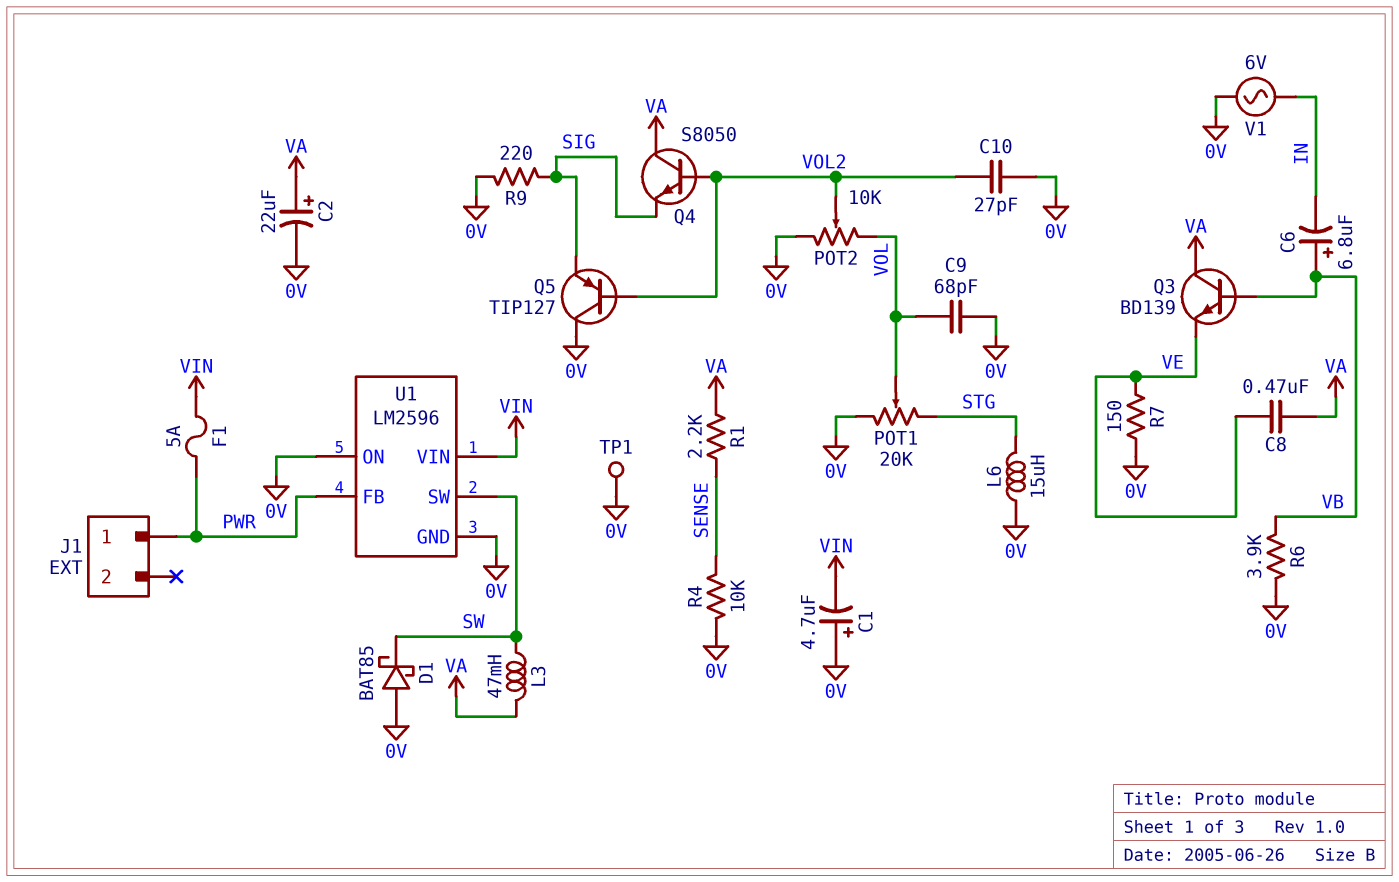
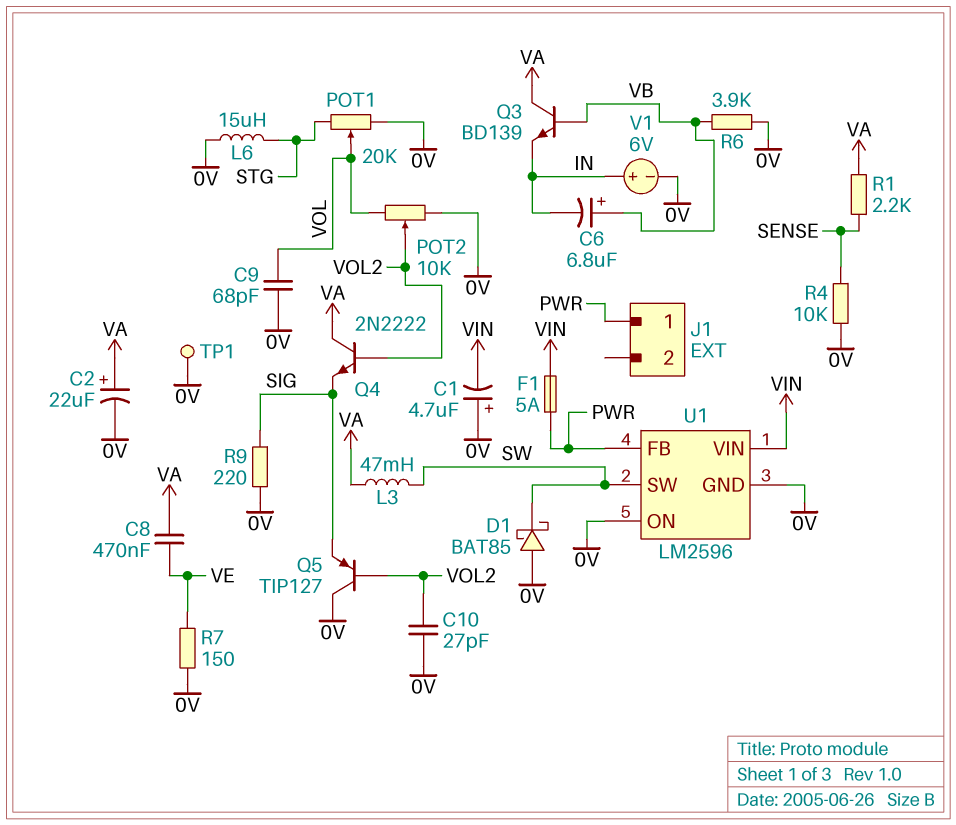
Q3: NPN BD139 (B VB, C VA, E VE) -> NPN BD139 (B VB, C VA, E IN)
Q4: NPN S8050 (B VOL2, C VA, E SIG) -> NPN 2N2222 (B VOL2, C VA, E SIG)
V1: AC 6V (0V, IN) -> 6V (plus IN, minus 0V)

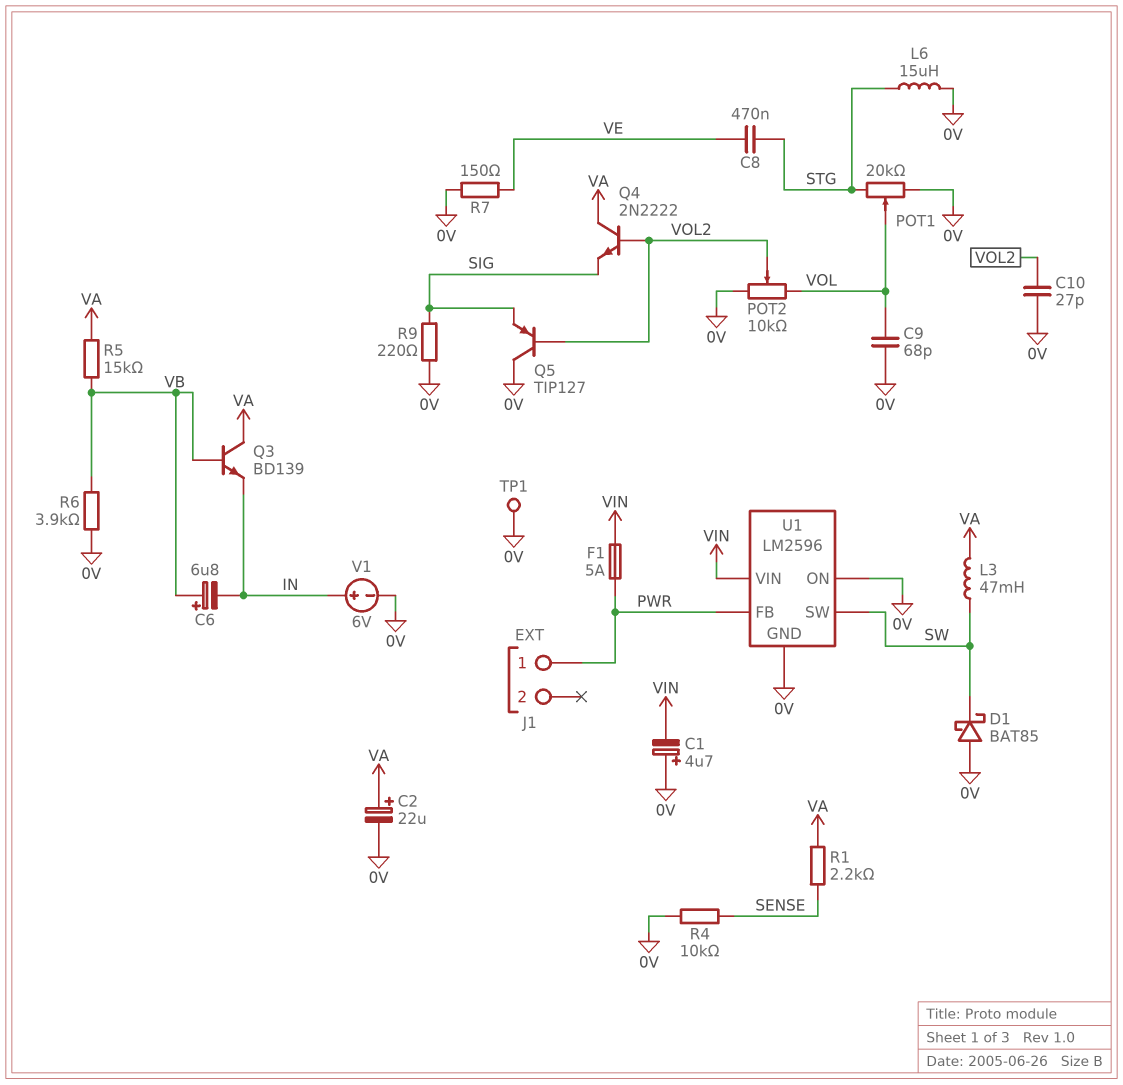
C8: 470nF (VA, VE) -> 470nF (STG, VE)
R5: none -> 15k (VA, VB)

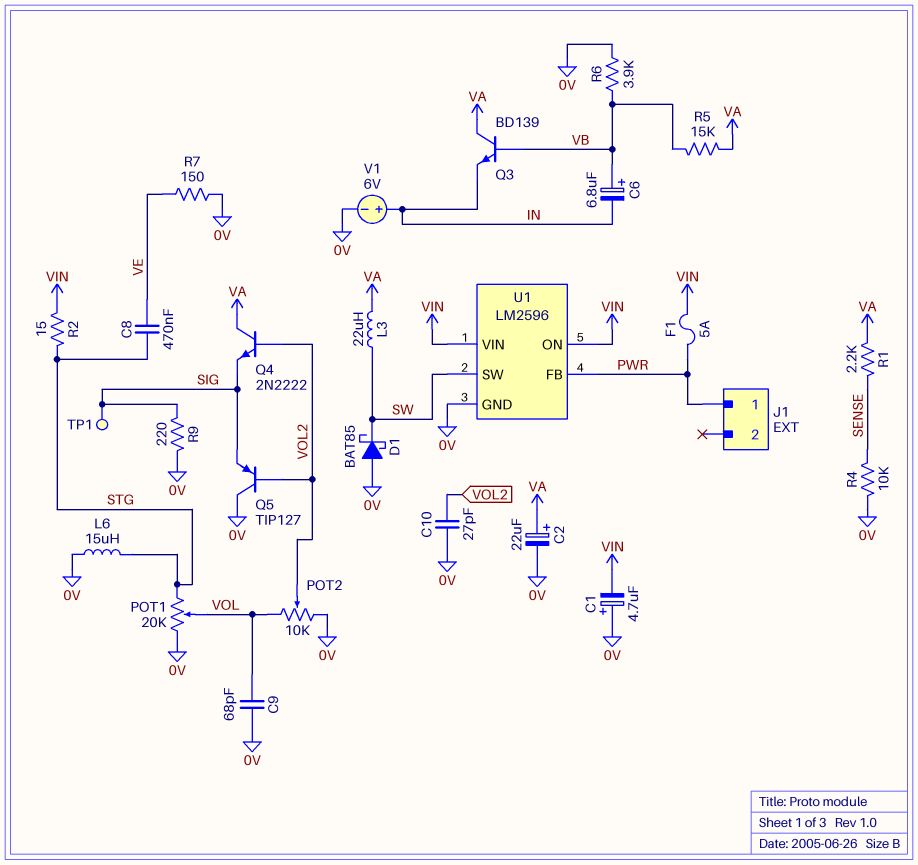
L3: 47mH (SW, VA) -> 22uH (SW, VA)
R2: none -> 15 (STG, VIN)
TP1: test point (0V) -> test point (SIG)
U1 pin ON: 0V -> VIN

